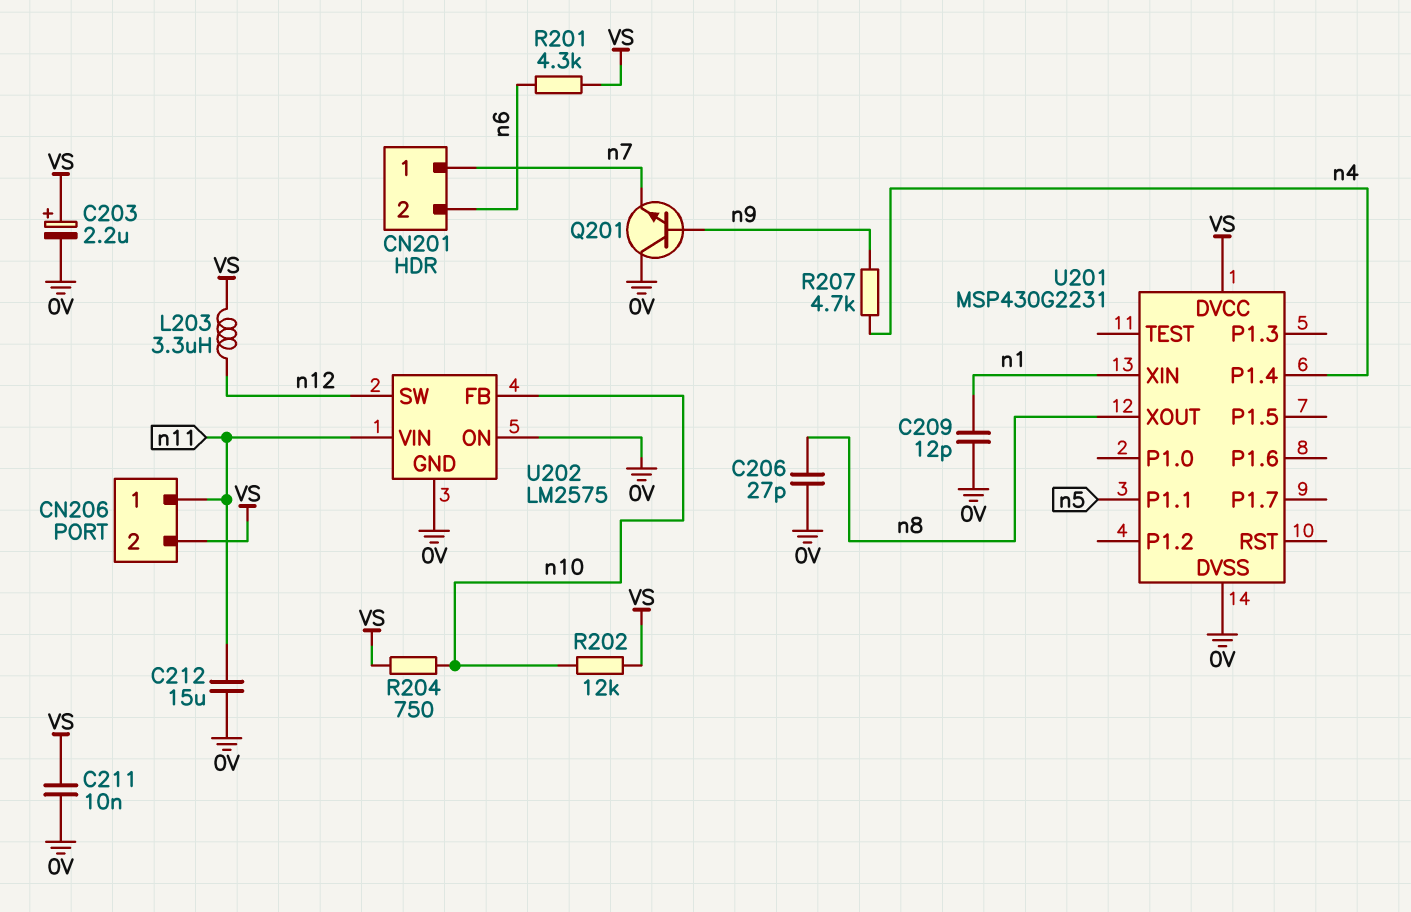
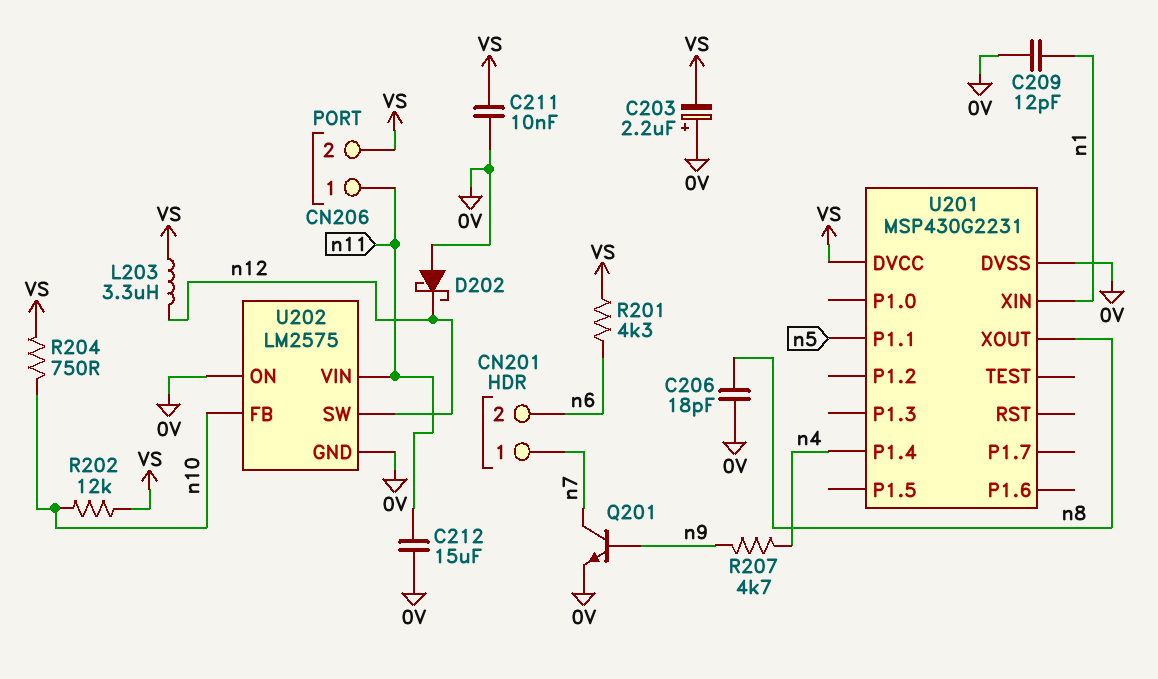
C203: 2.2uF (plus VS, minus 0V) -> 2.2uF (plus 0V, minus VS)
C206: 27pF (0V, n8) -> 18pF (0V, n8)
D202: none -> schottky (A 0V, K n12)
Q201: NPN (B n9, C 0V, E n7) -> NPN (B n9, C n7, E 0V)

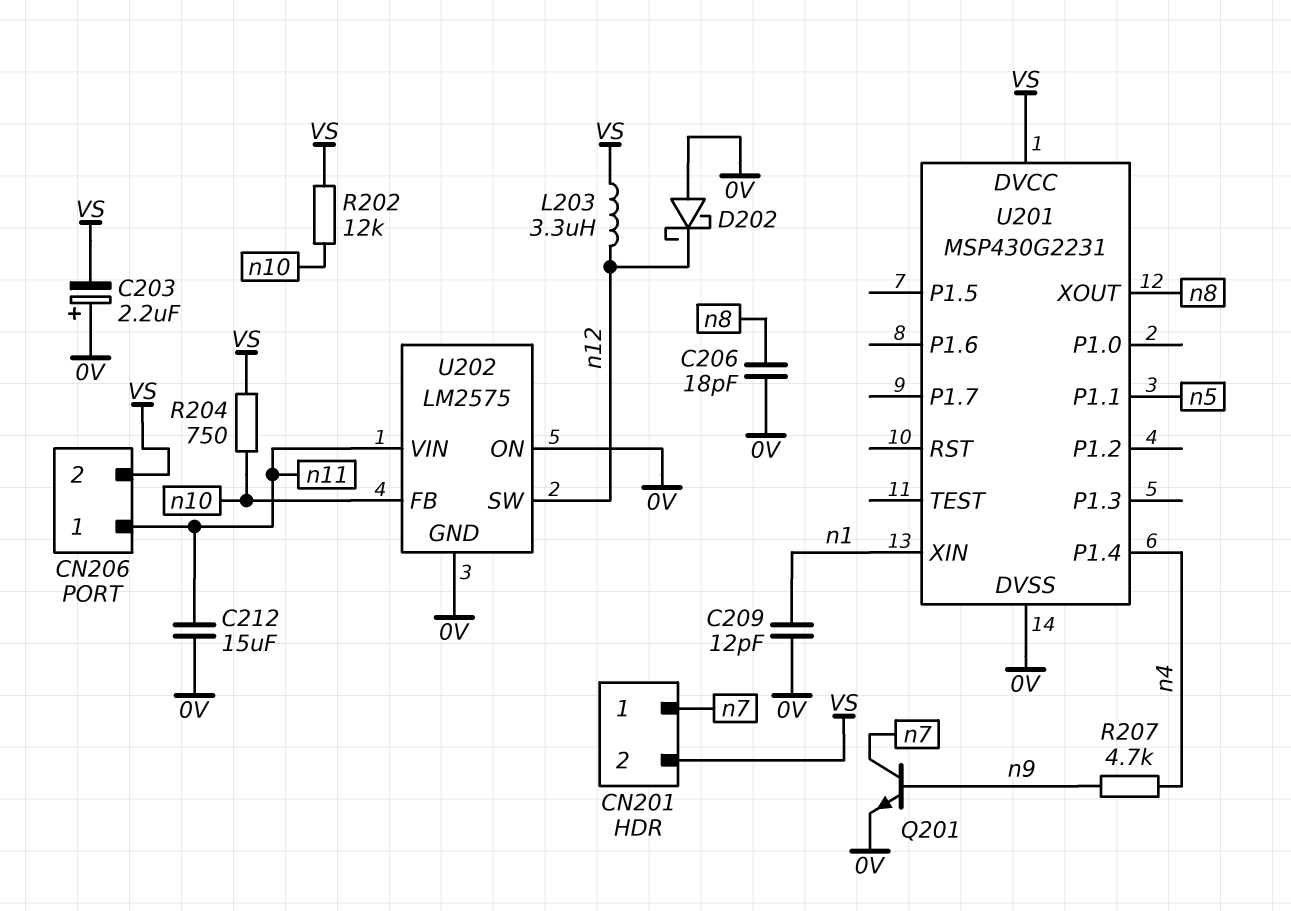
C211: 10nF (0V, VS) -> none
CN201 pin 2: n6 -> VS
R201: 4.3k (VS, n6) -> none

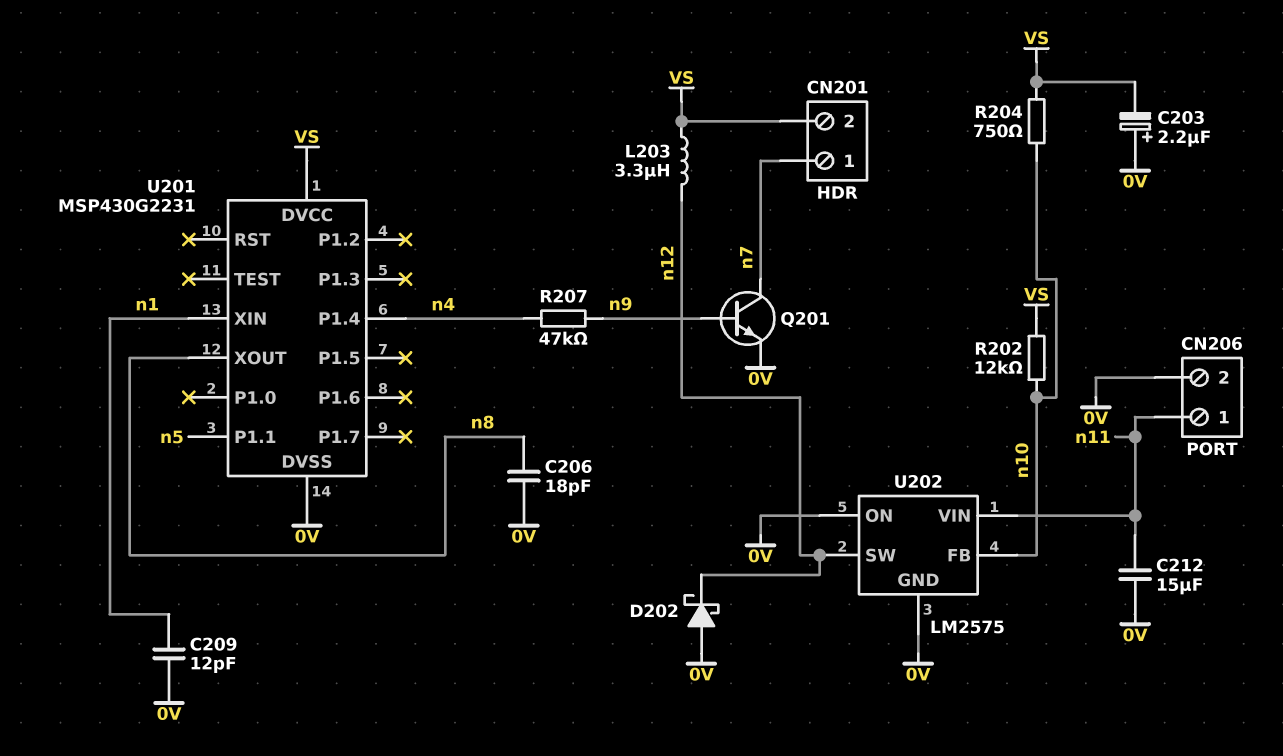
CN206 pin 2: VS -> 0V
R207: 4.7k (n4, n9) -> 47k (n4, n9)

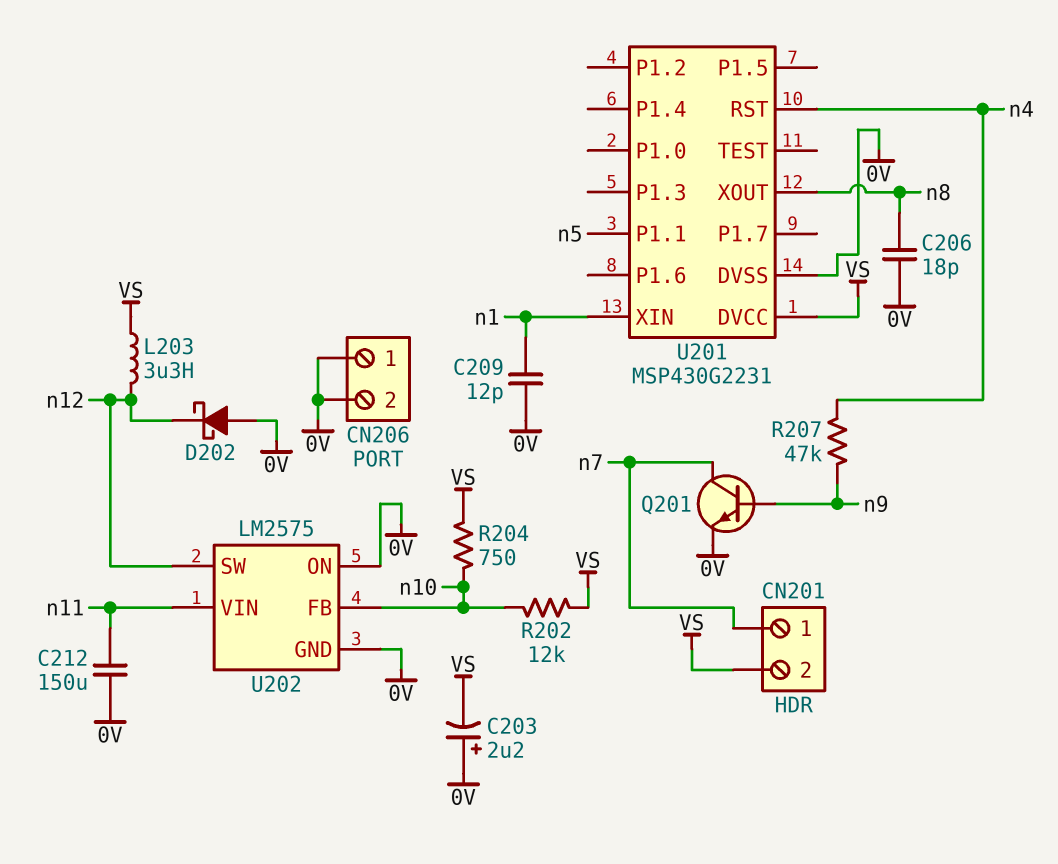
C212: 15uF (0V, n11) -> 150uF (0V, n11)
CN206 pin 1: n11 -> 0V
U201 pin P1.4: n4 -> none
U201 pin RST: none -> n4

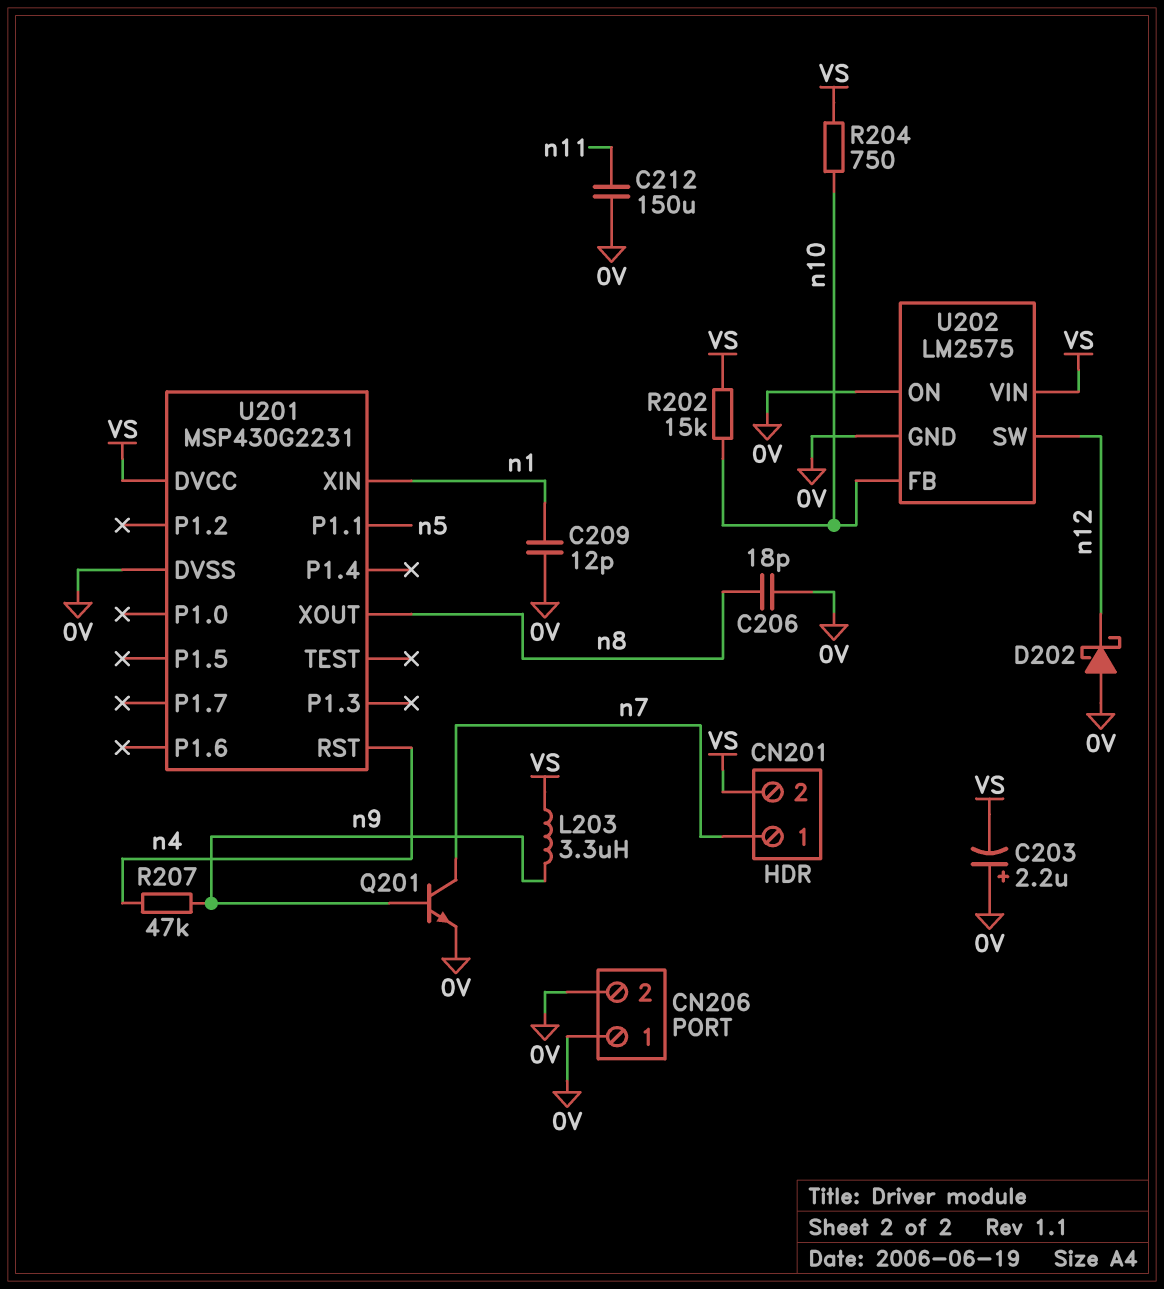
L203: 3.3uH (VS, n12) -> 3.3uH (VS, n9)
R202: 12k (VS, n10) -> 15k (VS, n10)
U202 pin VIN: n11 -> VS

